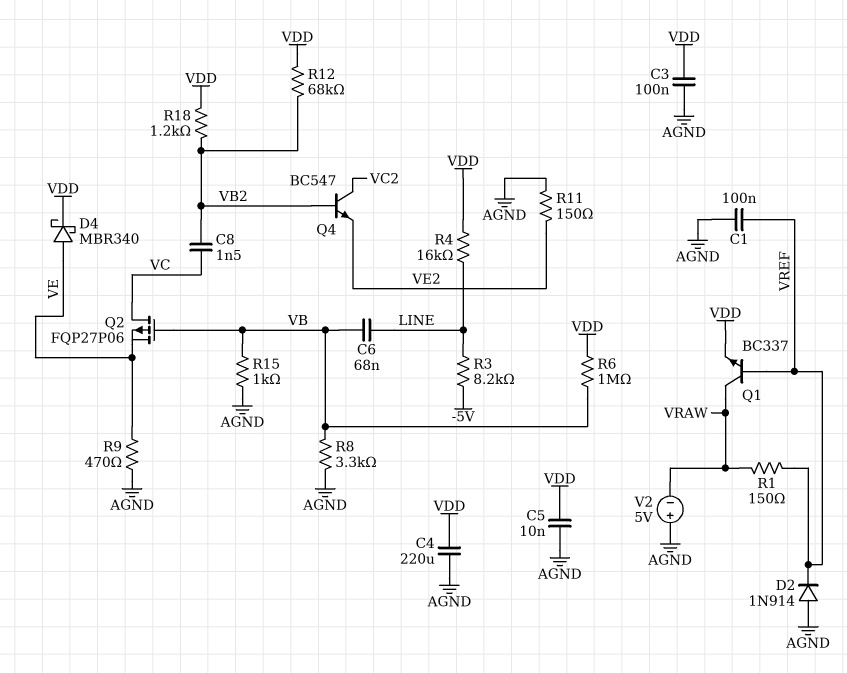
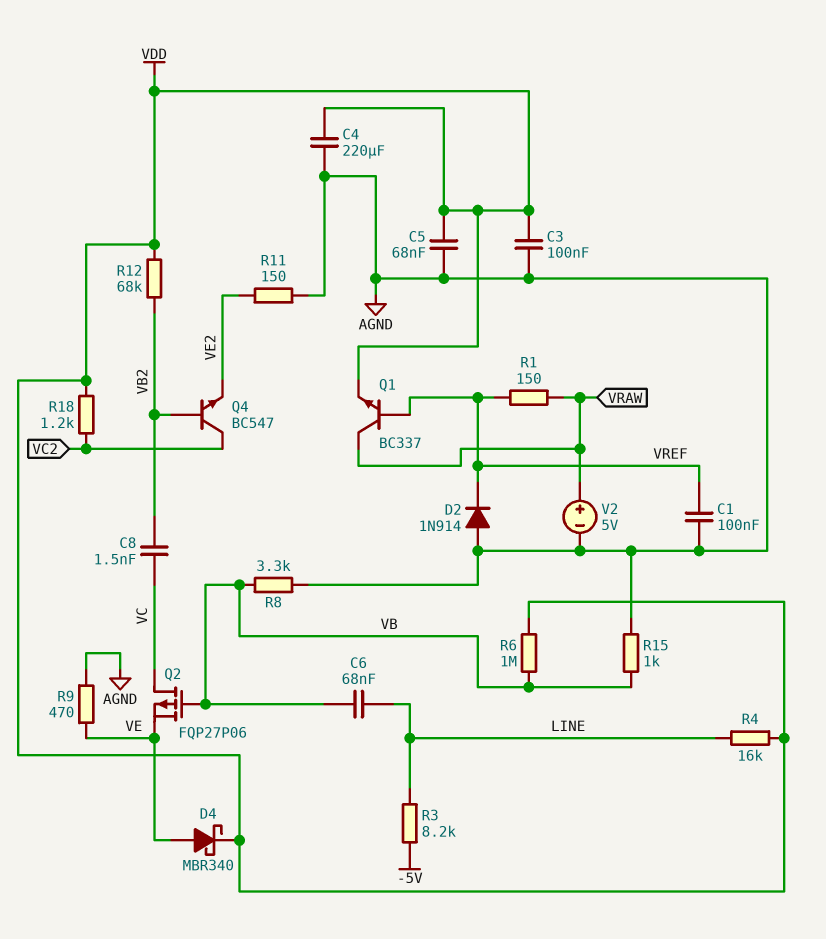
C5: 10nF (AGND, VDD) -> 68nF (AGND, VDD)
R18: 1.2k (VB2, VDD) -> 1.2k (VC2, VDD)
V2: 5V (plus AGND, minus VRAW) -> 5V (plus VRAW, minus AGND)

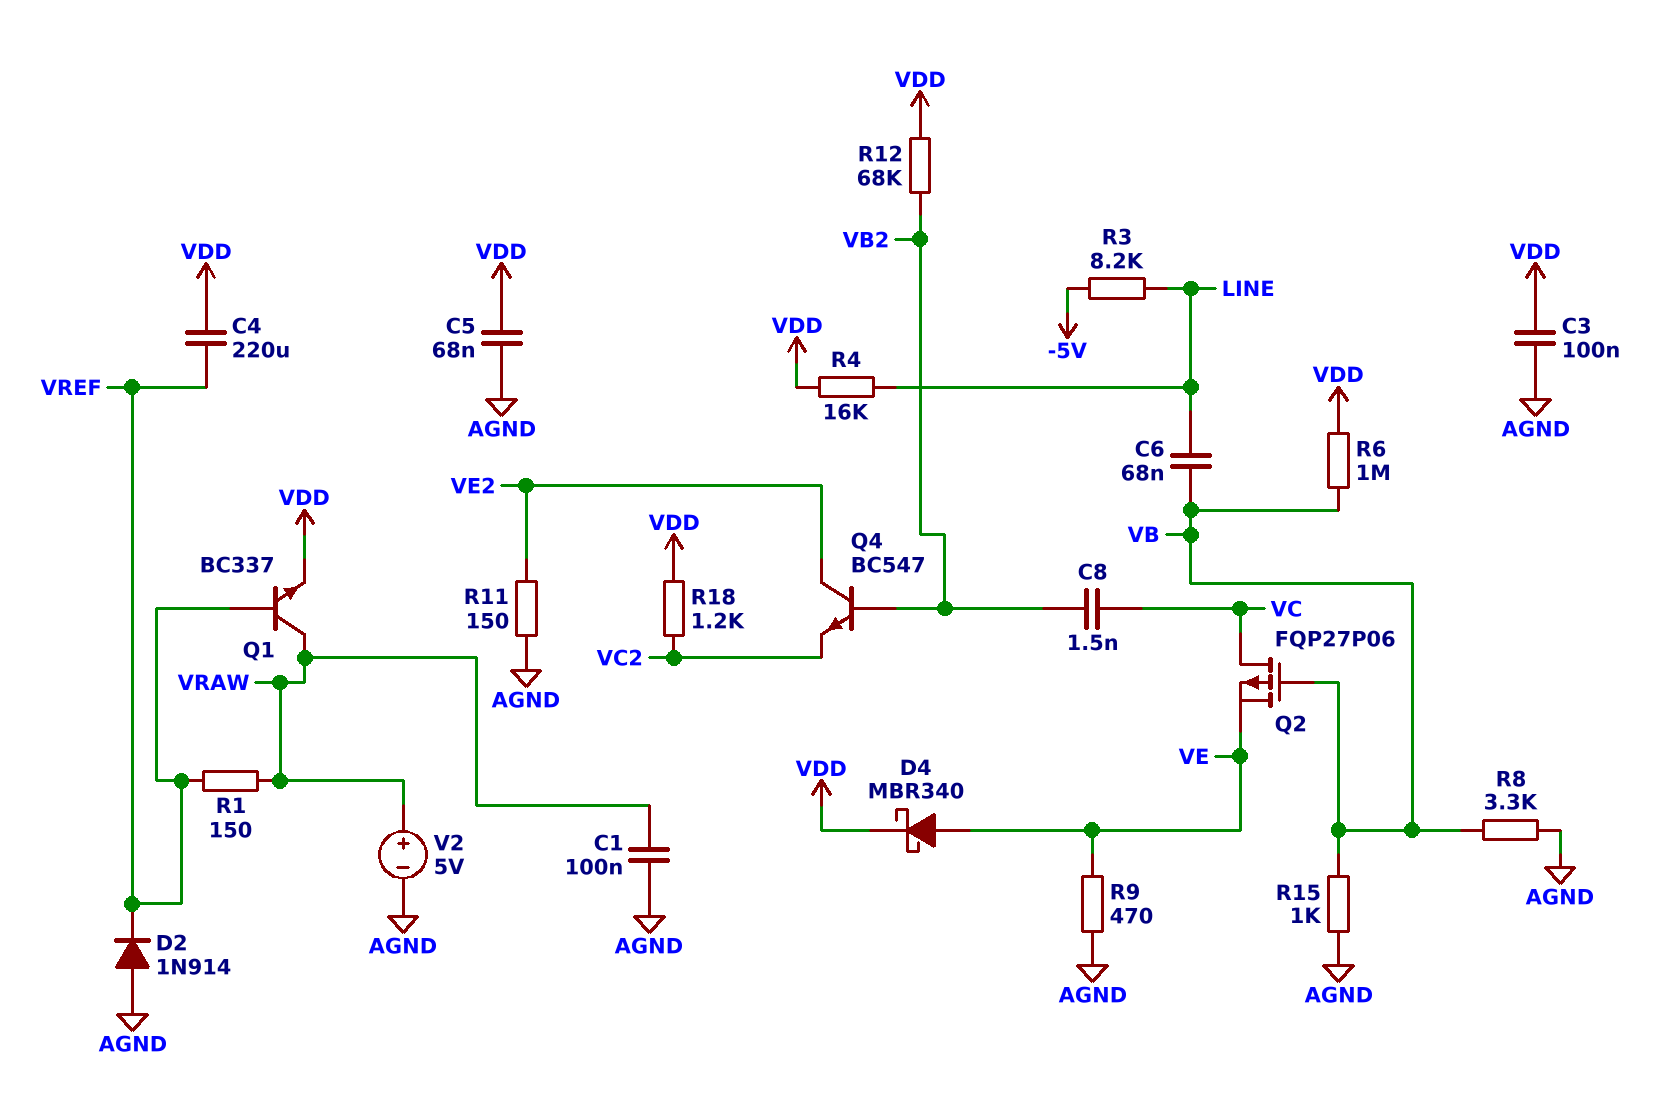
C1: 100nF (AGND, VREF) -> 100nF (AGND, VRAW)
C4: 220uF (AGND, VDD) -> 220uF (VDD, VREF)
Q4: NPN BC547 (B VB2, C VC2, E VE2) -> NPN BC547 (B VB2, C VE2, E VC2)

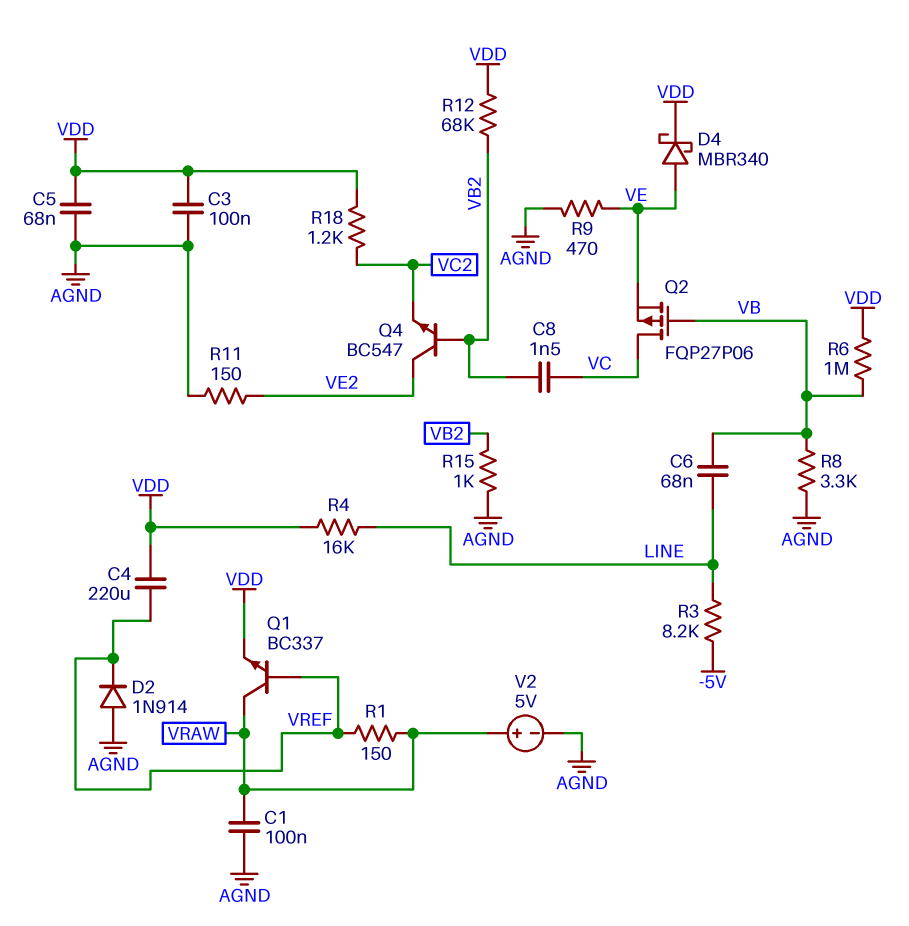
R15: 1k (AGND, VB) -> 1k (AGND, VB2)

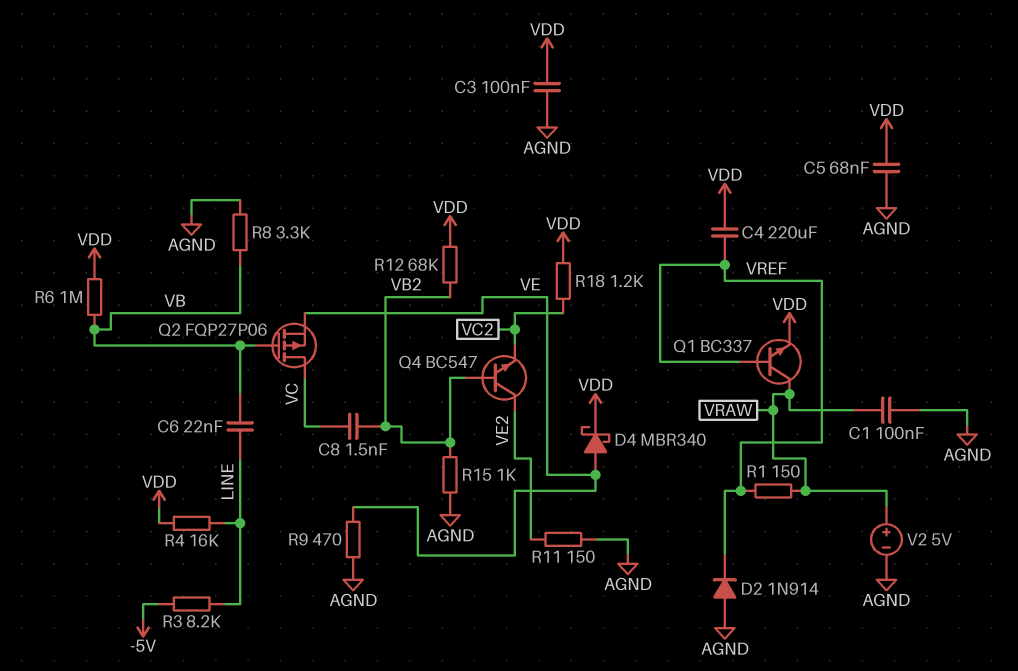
C6: 68nF (LINE, VB) -> 22nF (LINE, VB)

